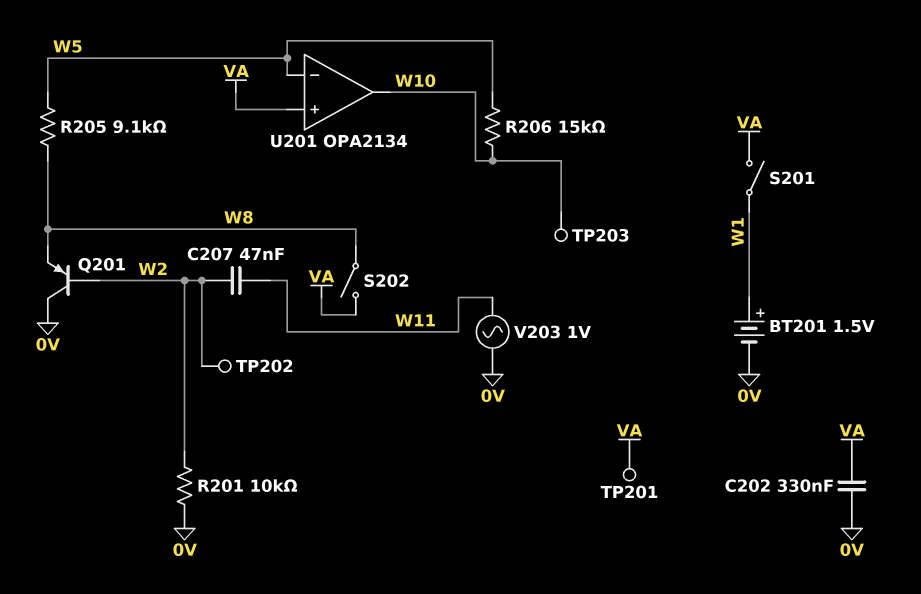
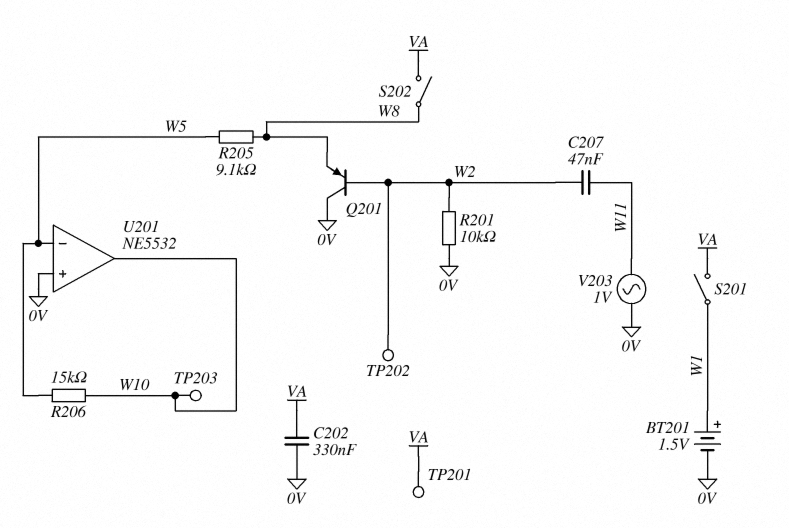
U201: OPA2134 -> NE5532
U201 pin in+: VA -> 0V

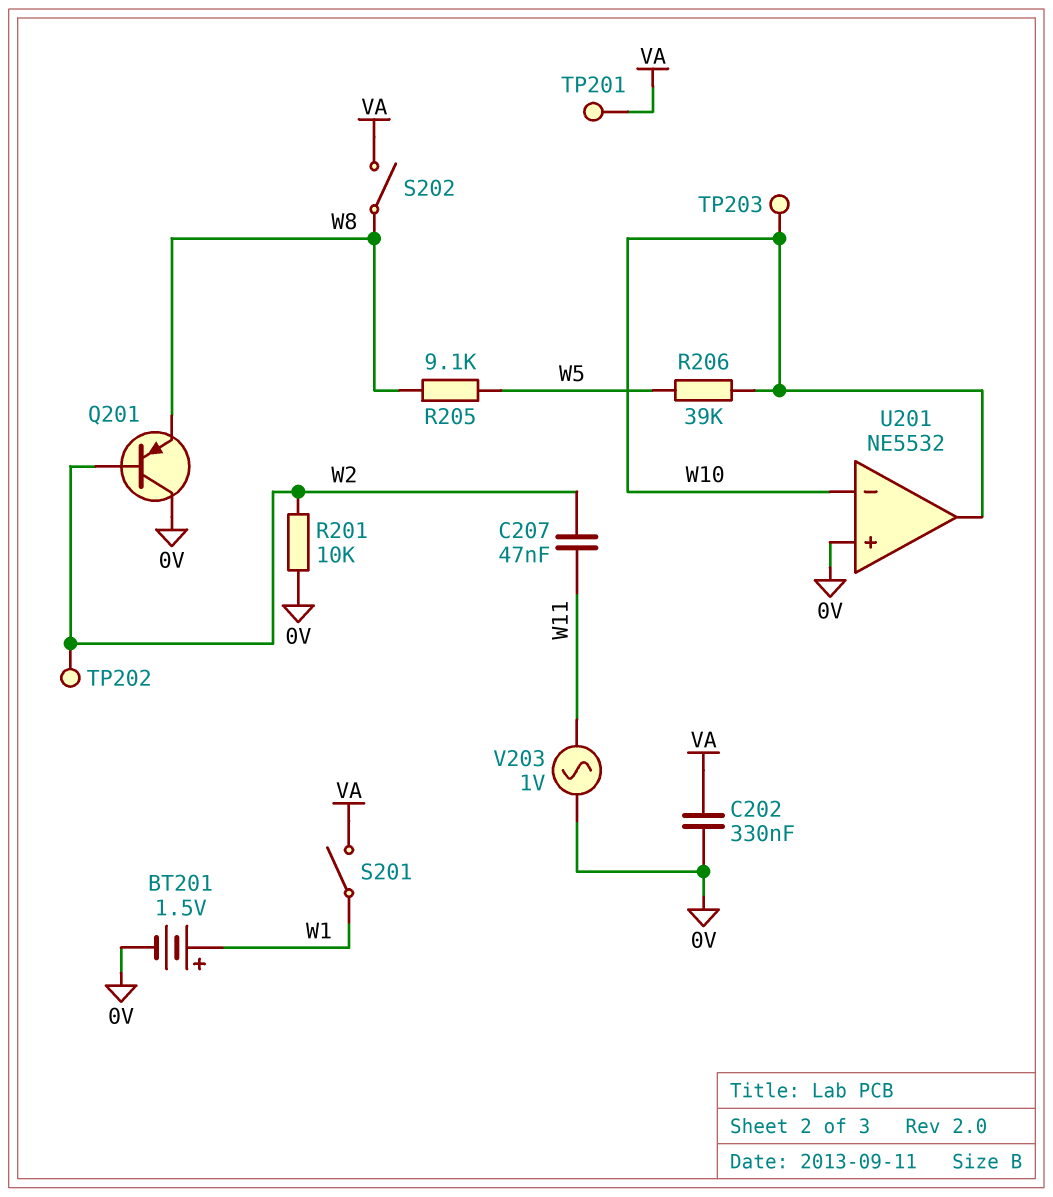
R206: 15k (W5, W10) -> 39k (W5, W10)
U201 pin in-: W5 -> W10

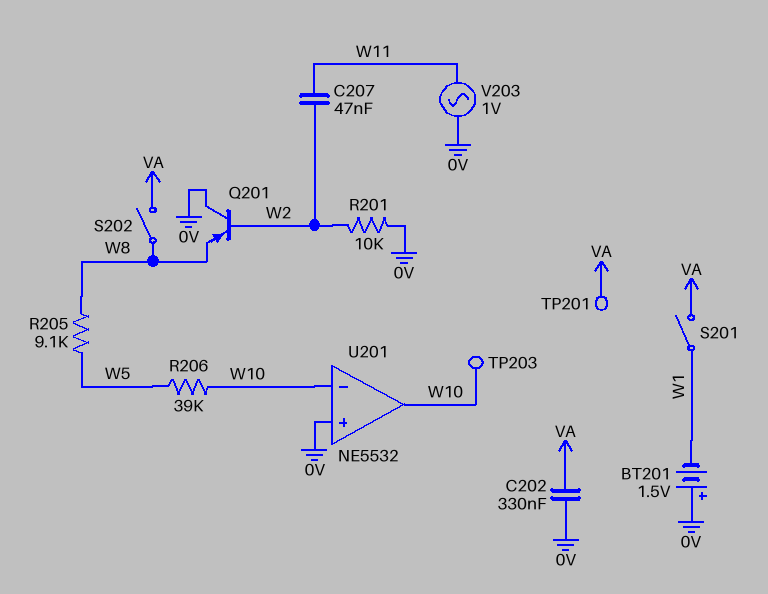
BT201: 1.5V (plus W1, minus 0V) -> 1.5V (plus 0V, minus W1)
TP202: test point (W2) -> none

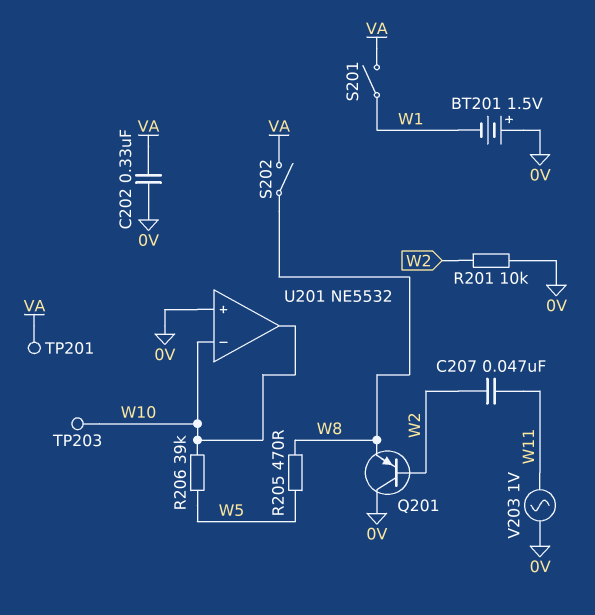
R205: 9.1k (W5, W8) -> 470 (W5, W8)

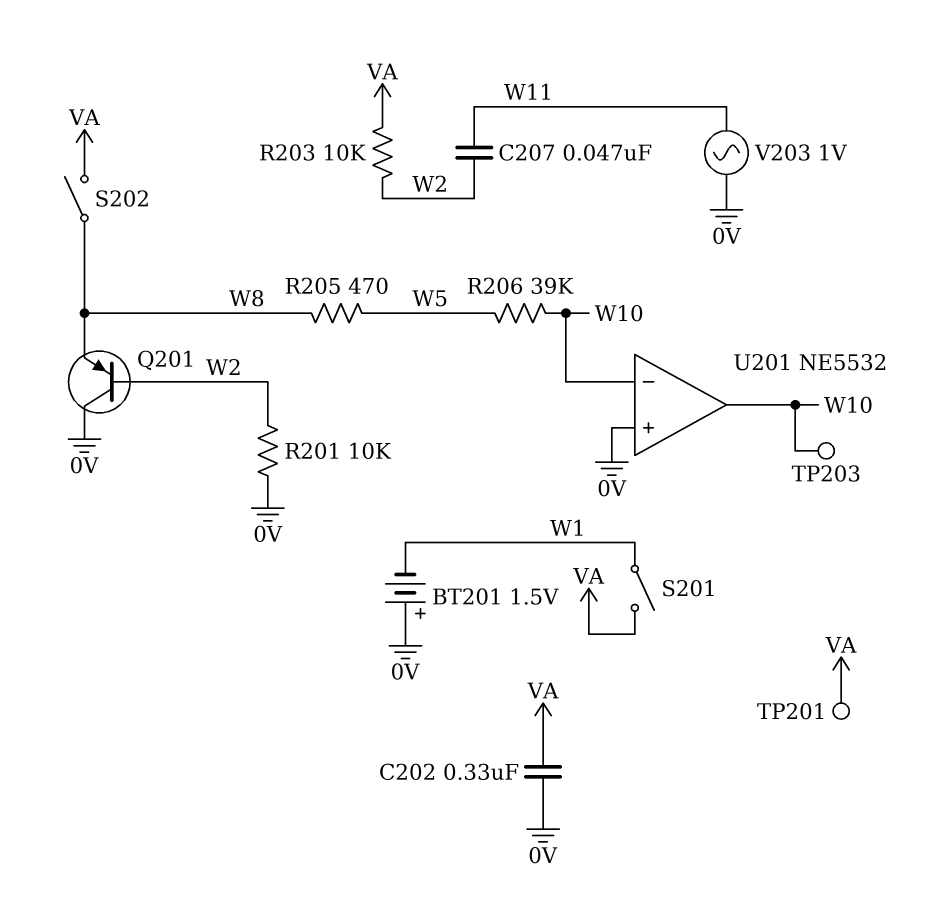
R203: none -> 10k (VA, W2)

